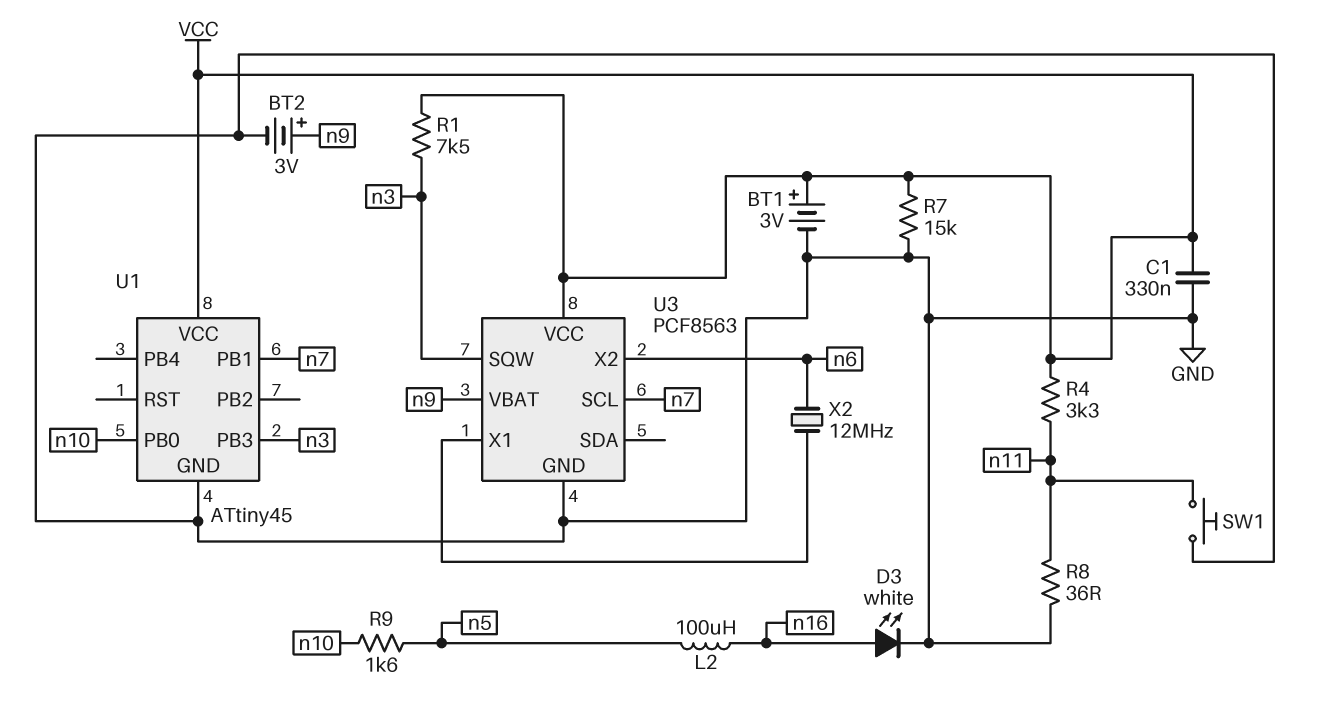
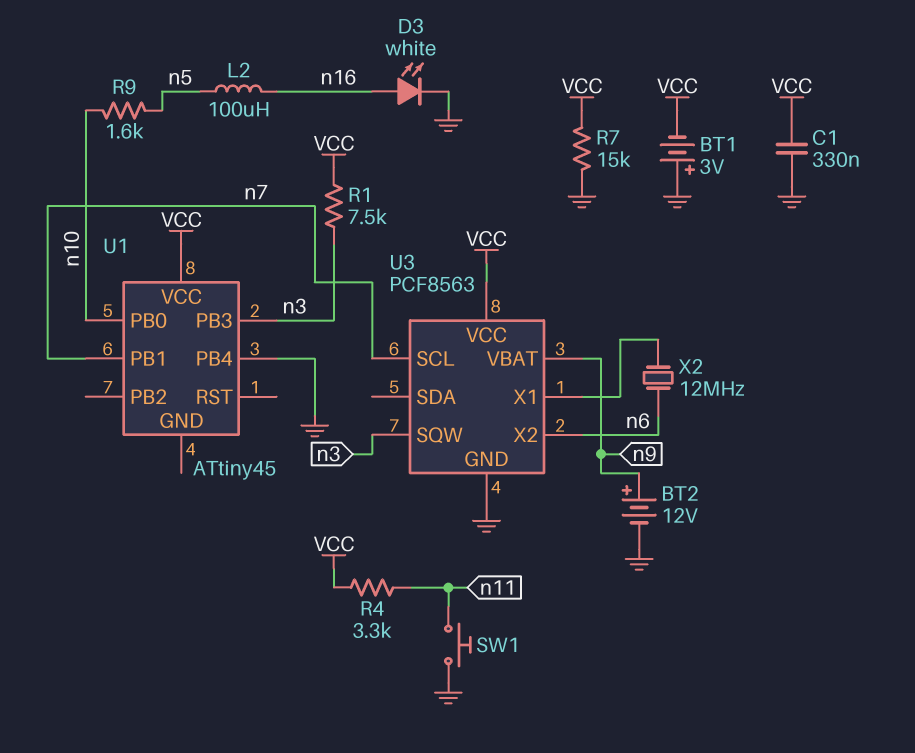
BT1: 3V (plus VCC, minus GND) -> 3V (plus GND, minus VCC)
BT2: 3V (plus n9, minus GND) -> 12V (plus n9, minus GND)
R8: 36 (GND, n11) -> none
U1 pin GND: GND -> none
U1 pin PB4: none -> GND

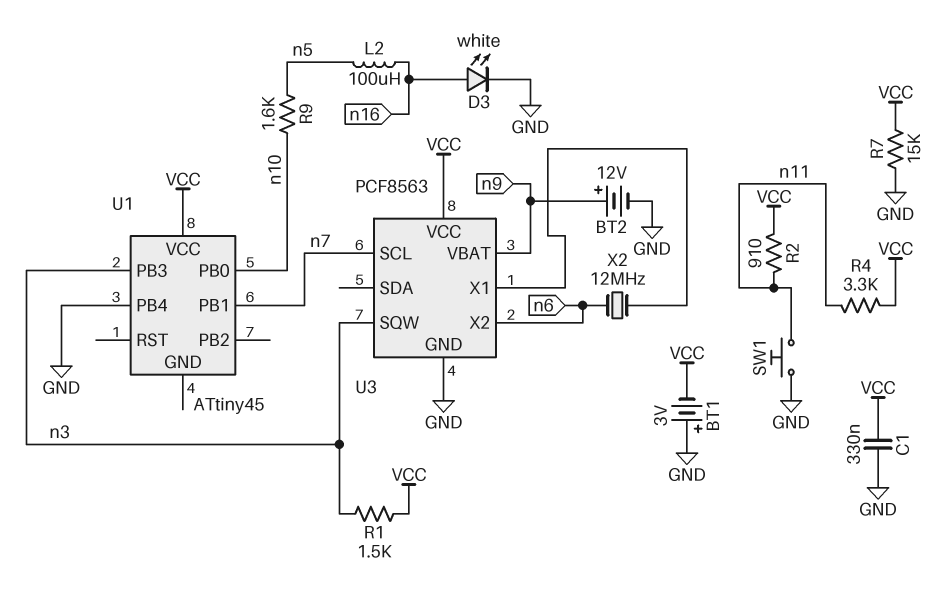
R1: 7.5k (VCC, n3) -> 1.5k (VCC, n3)
R2: none -> 910 (VCC, n11)

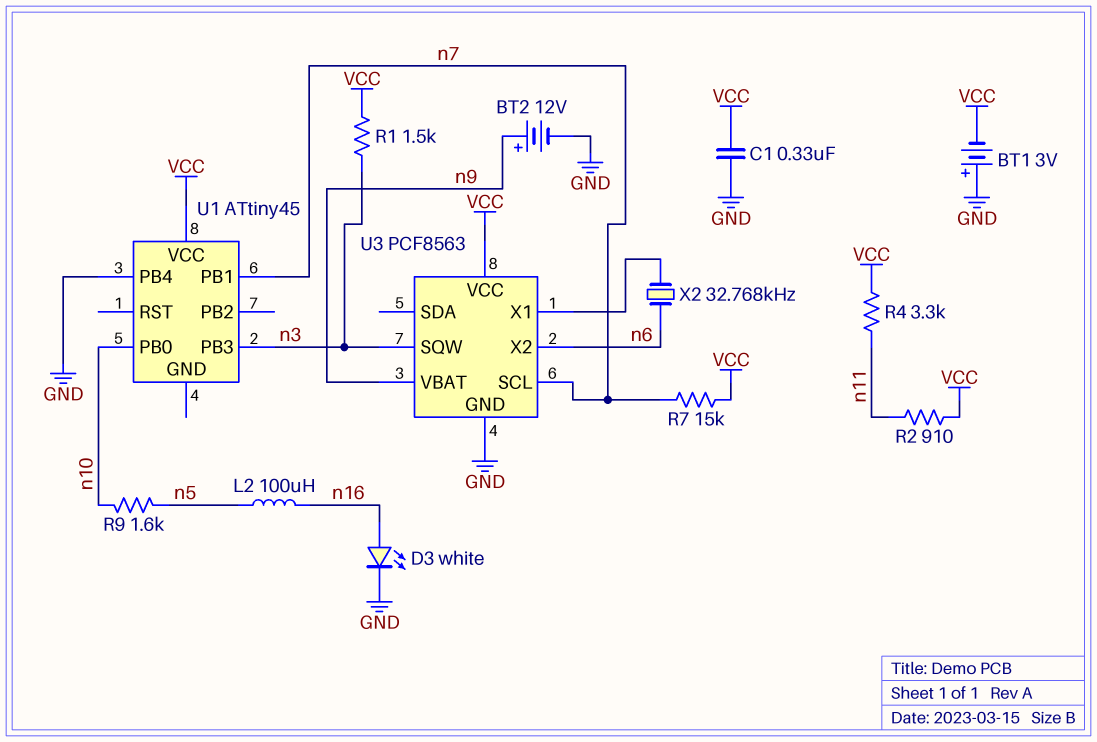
R7: 15k (GND, VCC) -> 15k (VCC, n7)
SW1: button (GND, n11) -> none
X2: 12MHz (U3/X1, n6) -> 32.768kHz (U3/X1, n6)

